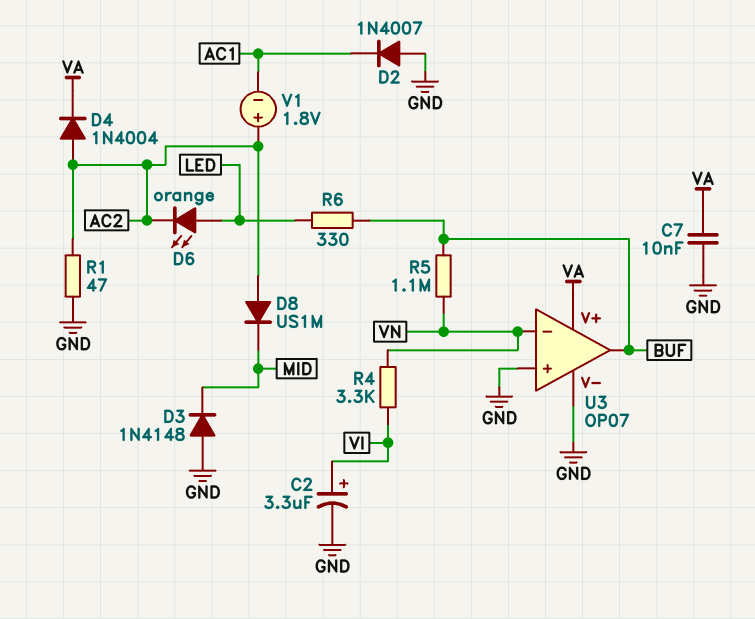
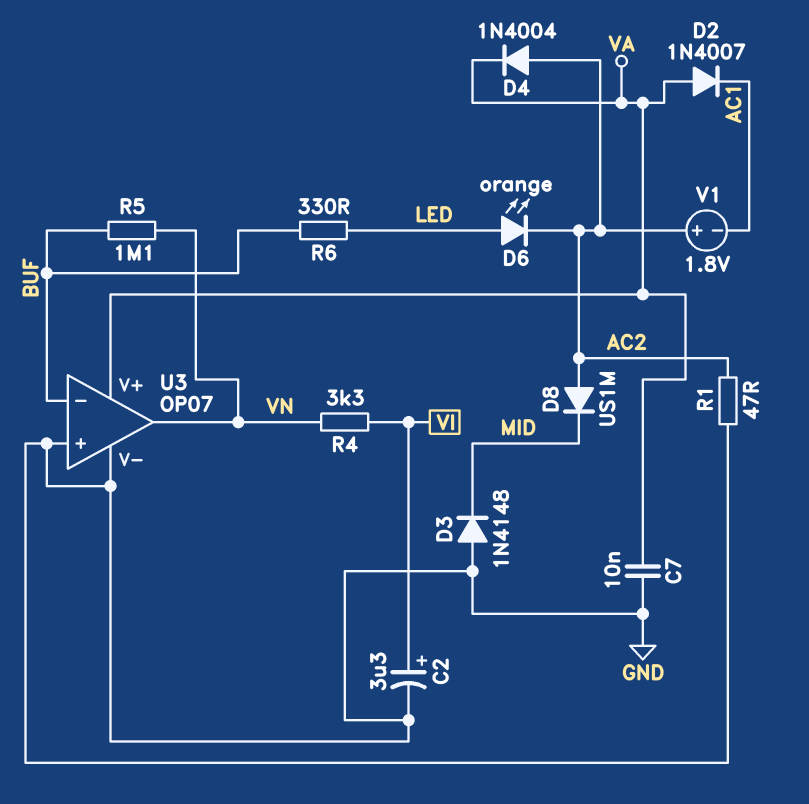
D2: diode 1N4007 (A GND, K AC1) -> diode 1N4007 (A VA, K AC1)
U3 pin in-: VN -> BUF
U3 pin out: BUF -> VN

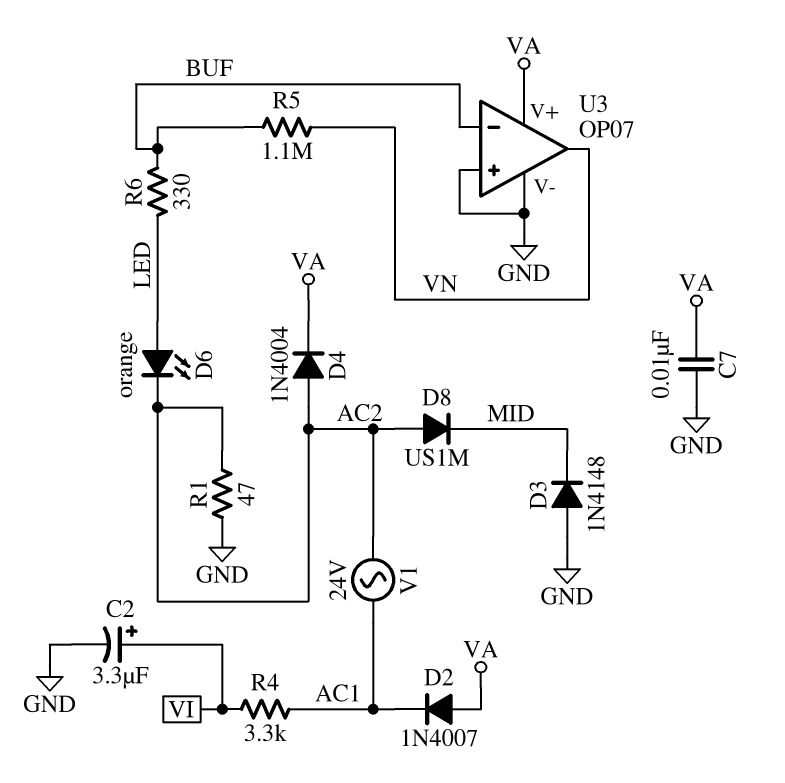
R4: 3.3k (VI, VN) -> 3.3k (AC1, VI)
V1: 1.8V (plus AC2, minus AC1) -> AC 24V (AC1, AC2)

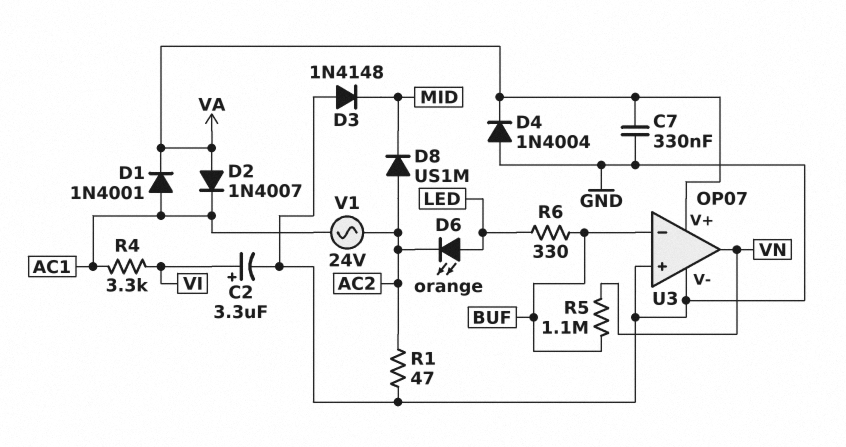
C7: 10nF (GND, VA) -> 330nF (GND, VA)
D1: none -> diode 1N4001 (A AC1, K VA)
D4: diode 1N4004 (A AC2, K VA) -> diode 1N4004 (A GND, K VA)

